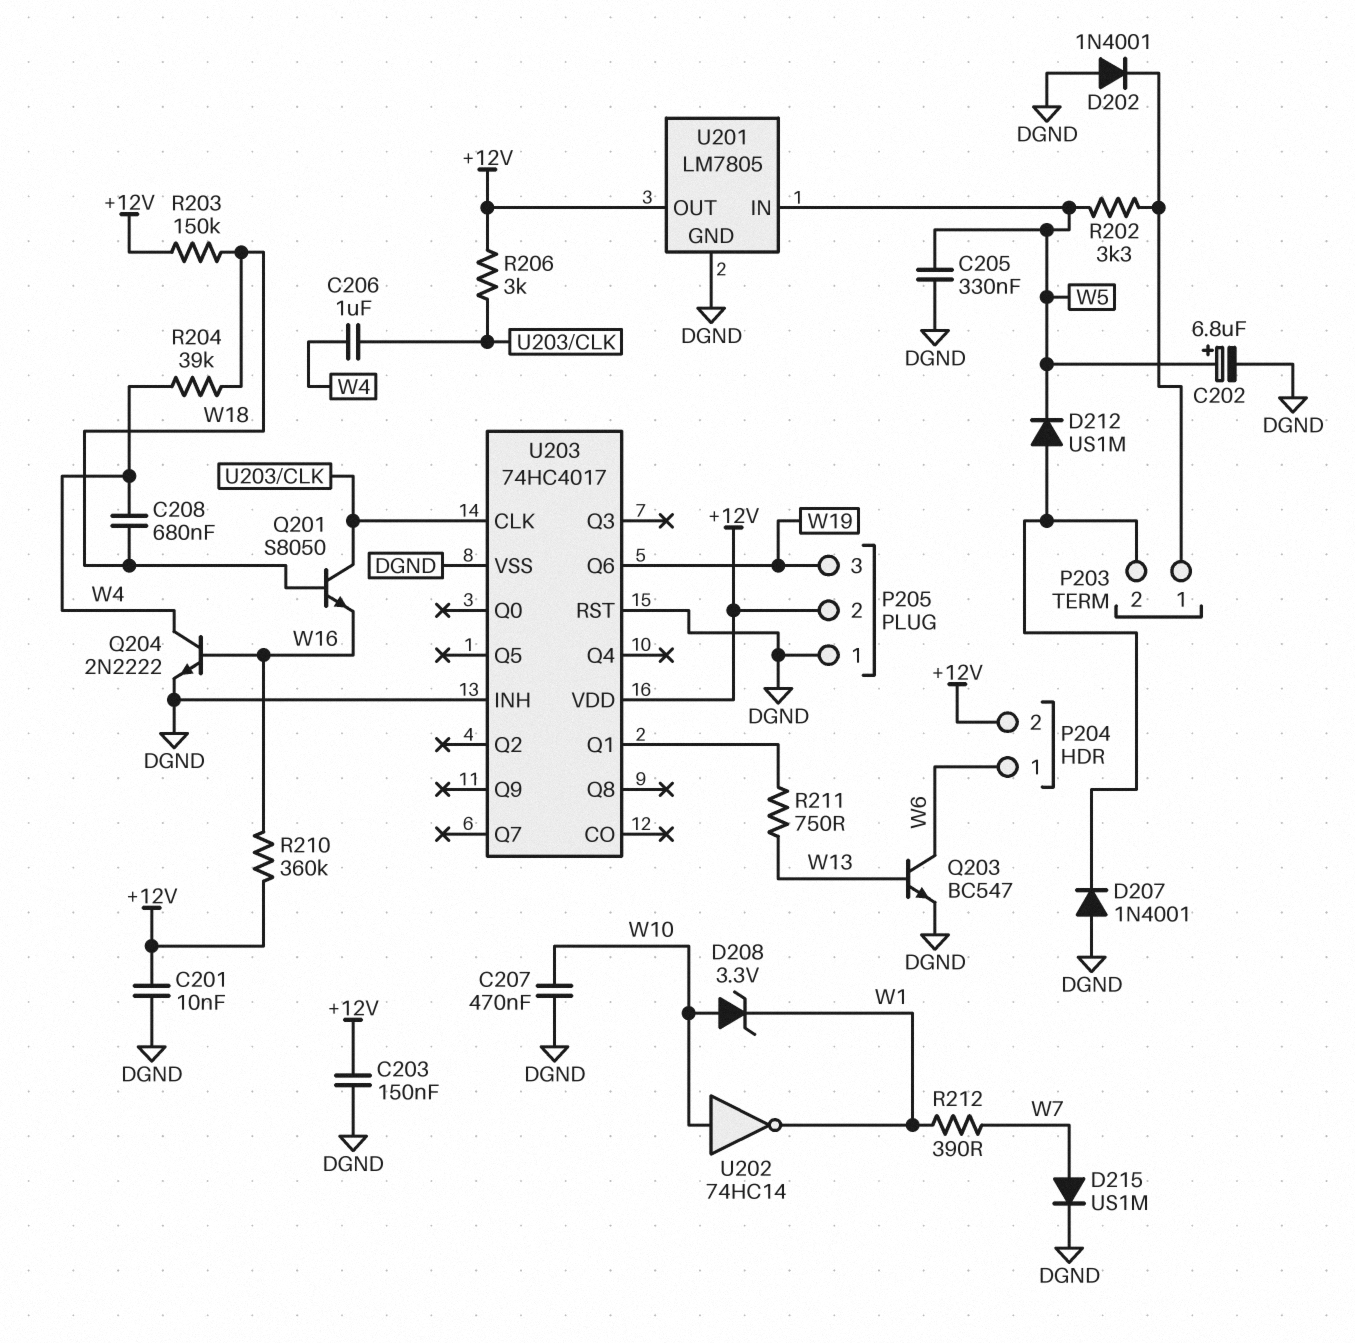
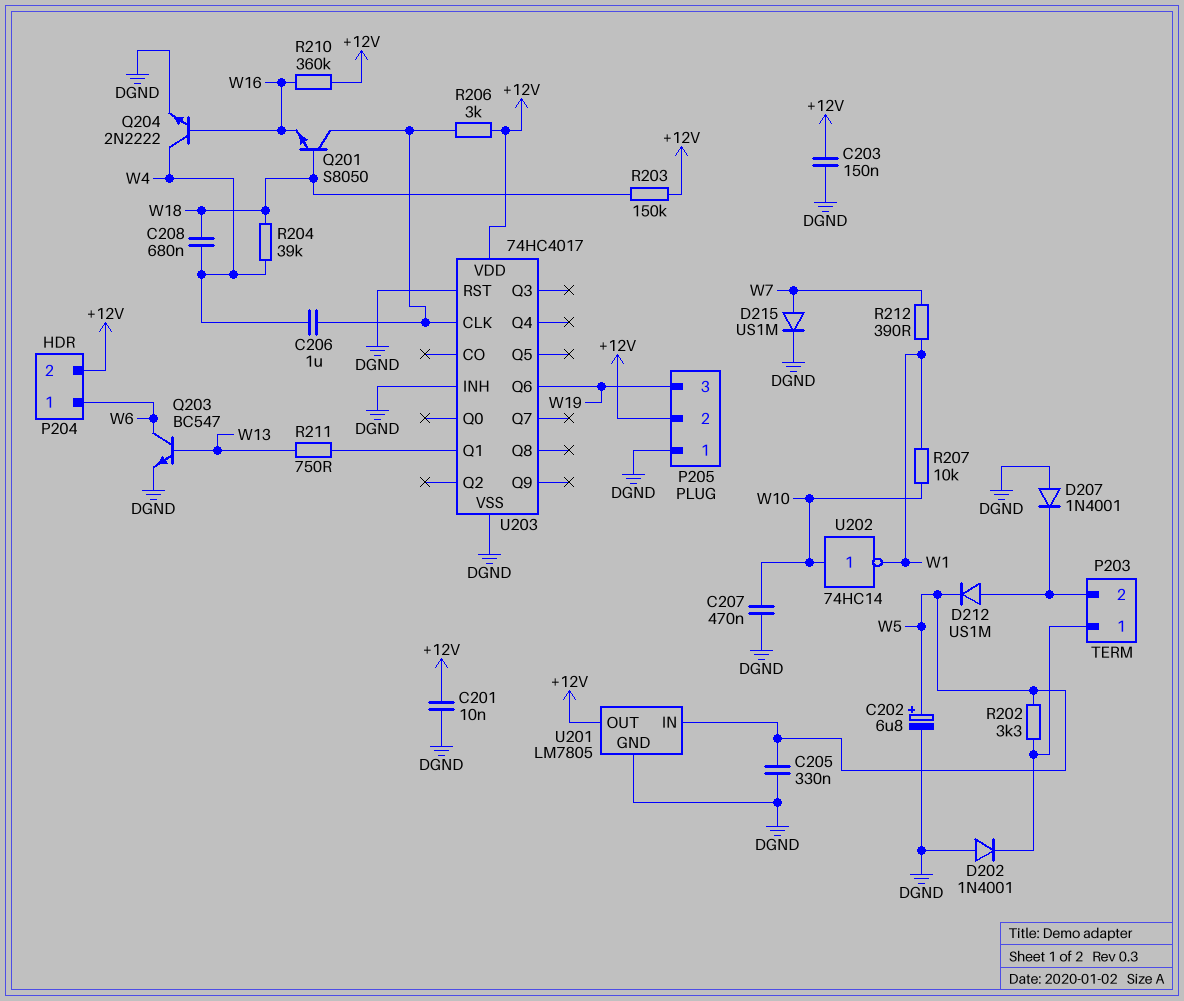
D208: zener 3.3V (A W10, K W1) -> none
R207: none -> 10k (W1, W10)

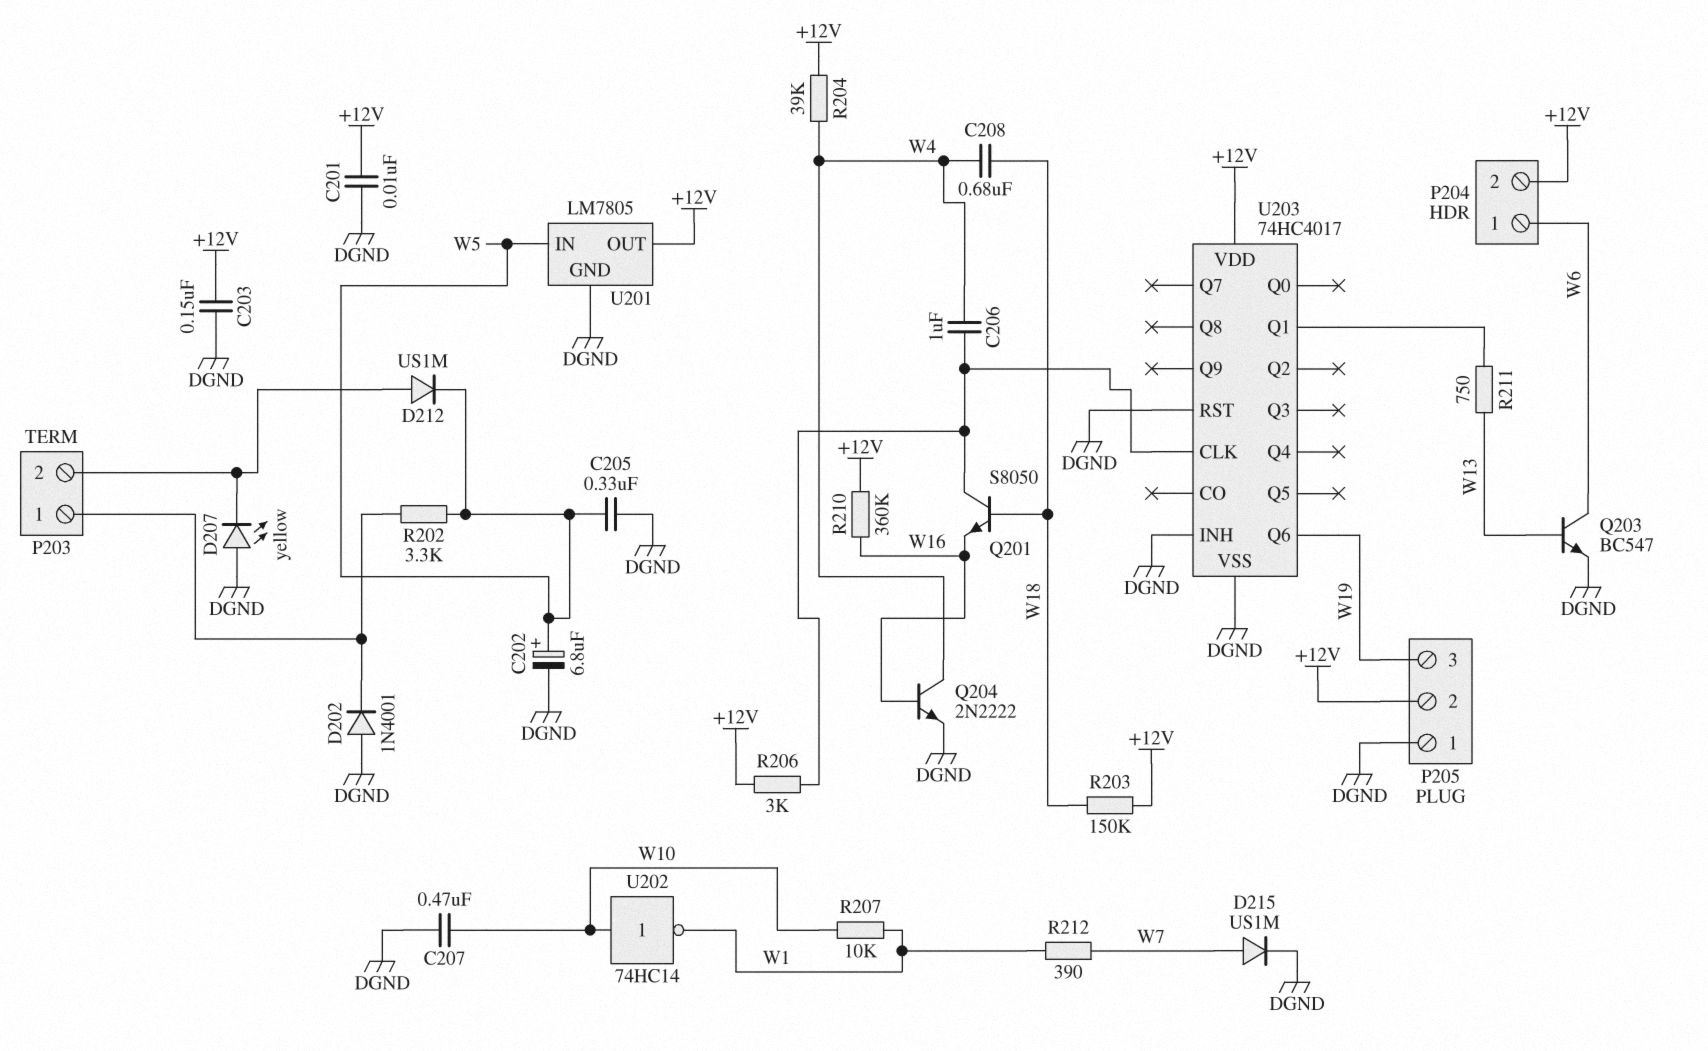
D207: diode 1N4001 (A DGND, K P203/2) -> LED yellow (A DGND, K P203/2)
R204: 39k (W4, W18) -> 39k (+12V, W4)

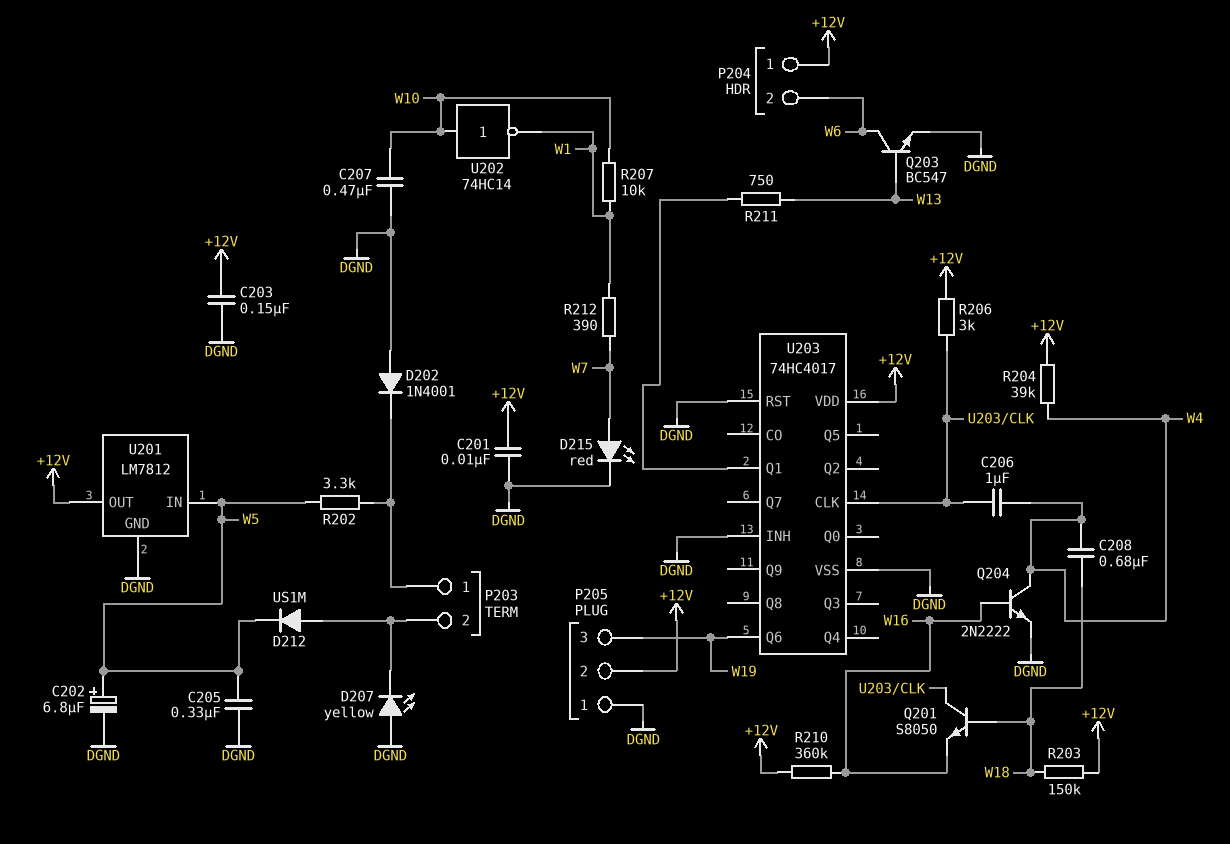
D215: diode US1M (A W7, K DGND) -> LED red (A W7, K DGND)
P204 pin 1: W6 -> +12V
P204 pin 2: +12V -> W6
U201: LM7805 -> LM7812

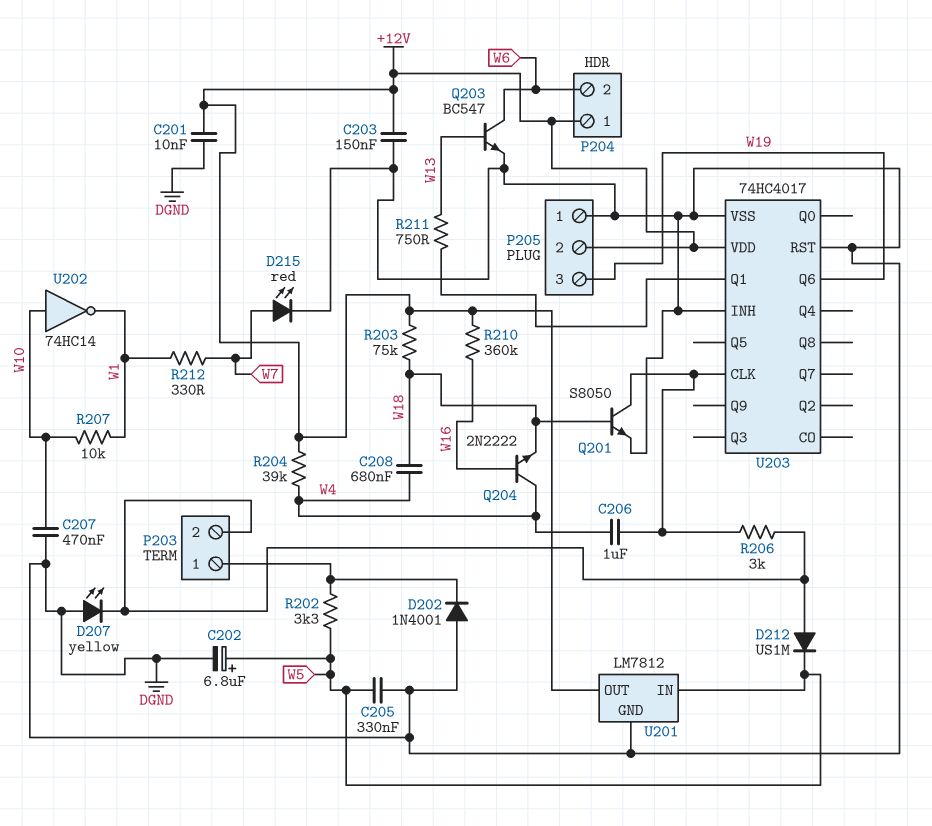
Q201: NPN S8050 (B W18, C U203/CLK, E W16) -> NPN S8050 (B W18, C U203/CLK, E DGND)
Q204: NPN 2N2222 (B W16, C W4, E DGND) -> NPN 2N2222 (B W16, C W4, E W18)
R203: 150k (+12V, W18) -> 75k (+12V, W18)
R206: 3k (+12V, U203/CLK) -> 3k (P203/2, U203/CLK)
R212: 390 (W1, W7) -> 330 (W1, W7)

